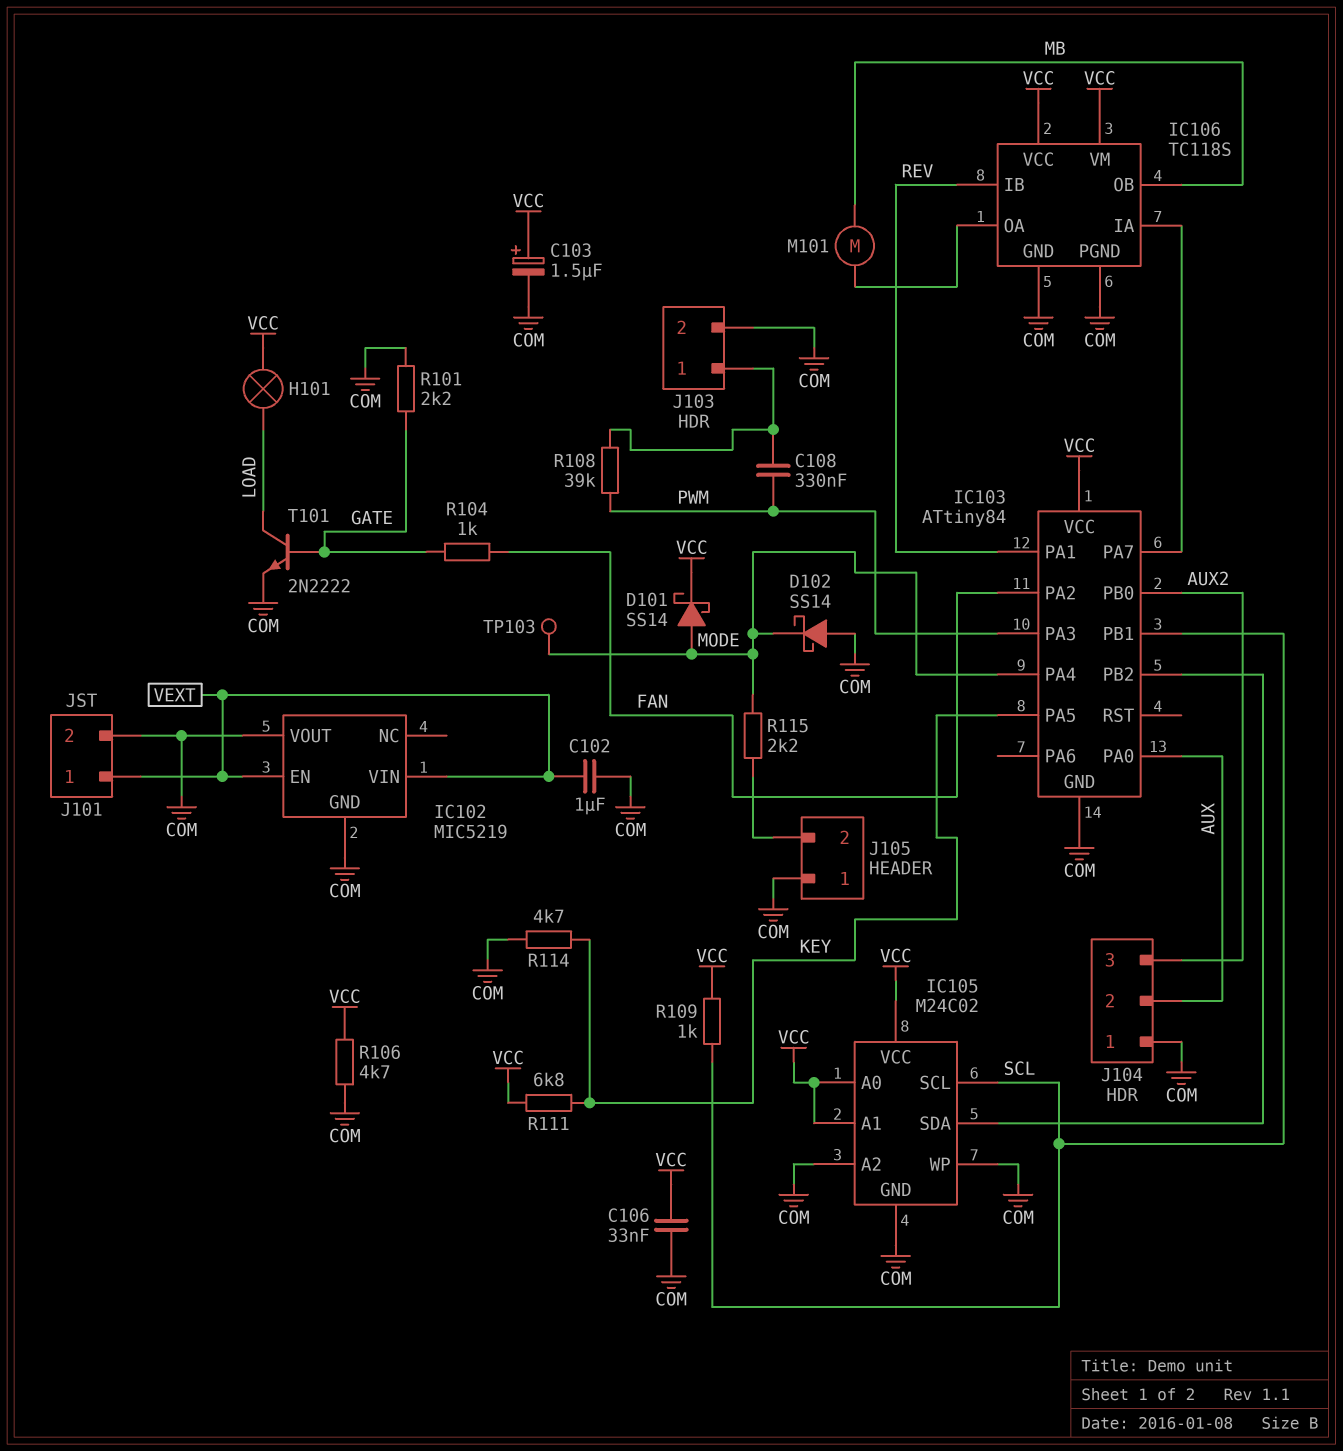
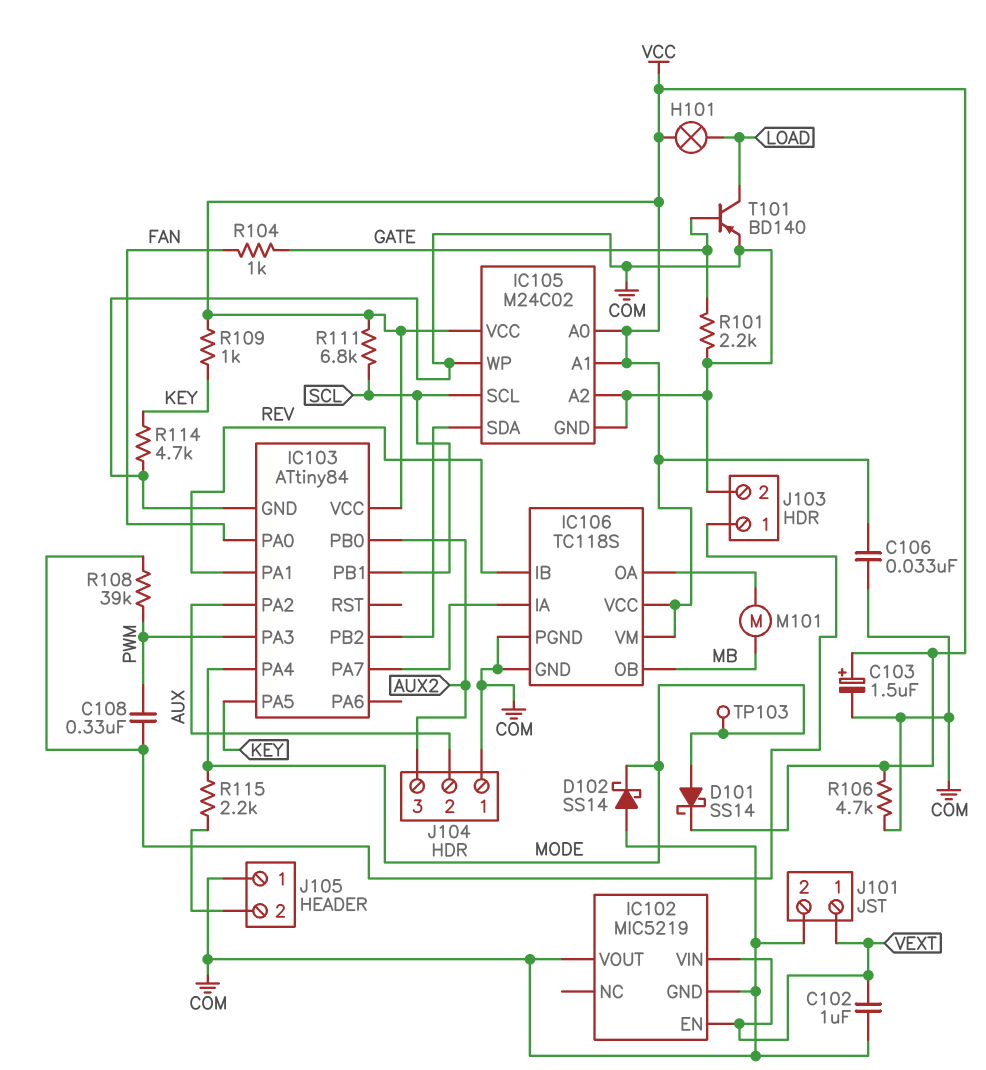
IC103 pin PA0: AUX -> FAN
IC103 pin PA2: FAN -> AUX
R109: 1k (SCL, VCC) -> 1k (KEY, VCC)
R111: 6.8k (KEY, VCC) -> 6.8k (SCL, VCC)
T101: NPN 2N2222 (B GATE, C LOAD, E COM) -> PNP BD140 (B GATE, C LOAD, E COM)

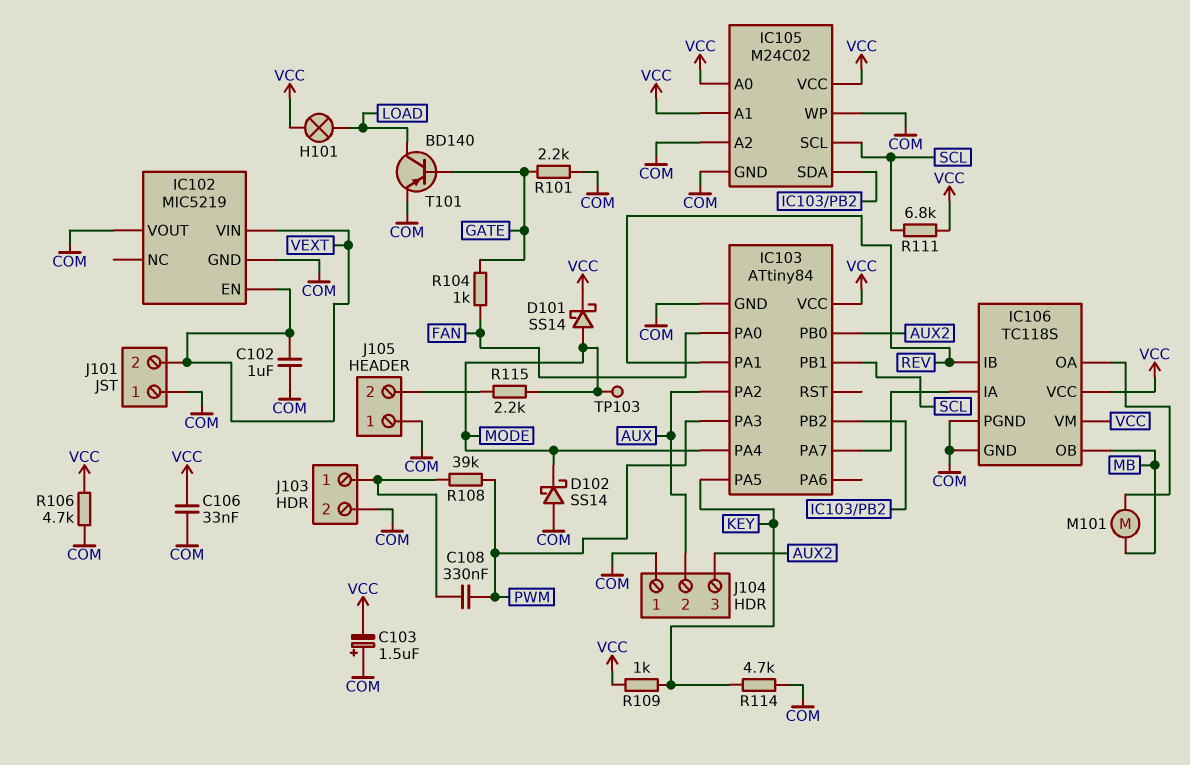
C103: 1.5uF (plus VCC, minus COM) -> 1.5uF (plus COM, minus VCC)
J101 pin 1: VEXT -> COM
J101 pin 2: COM -> VEXT

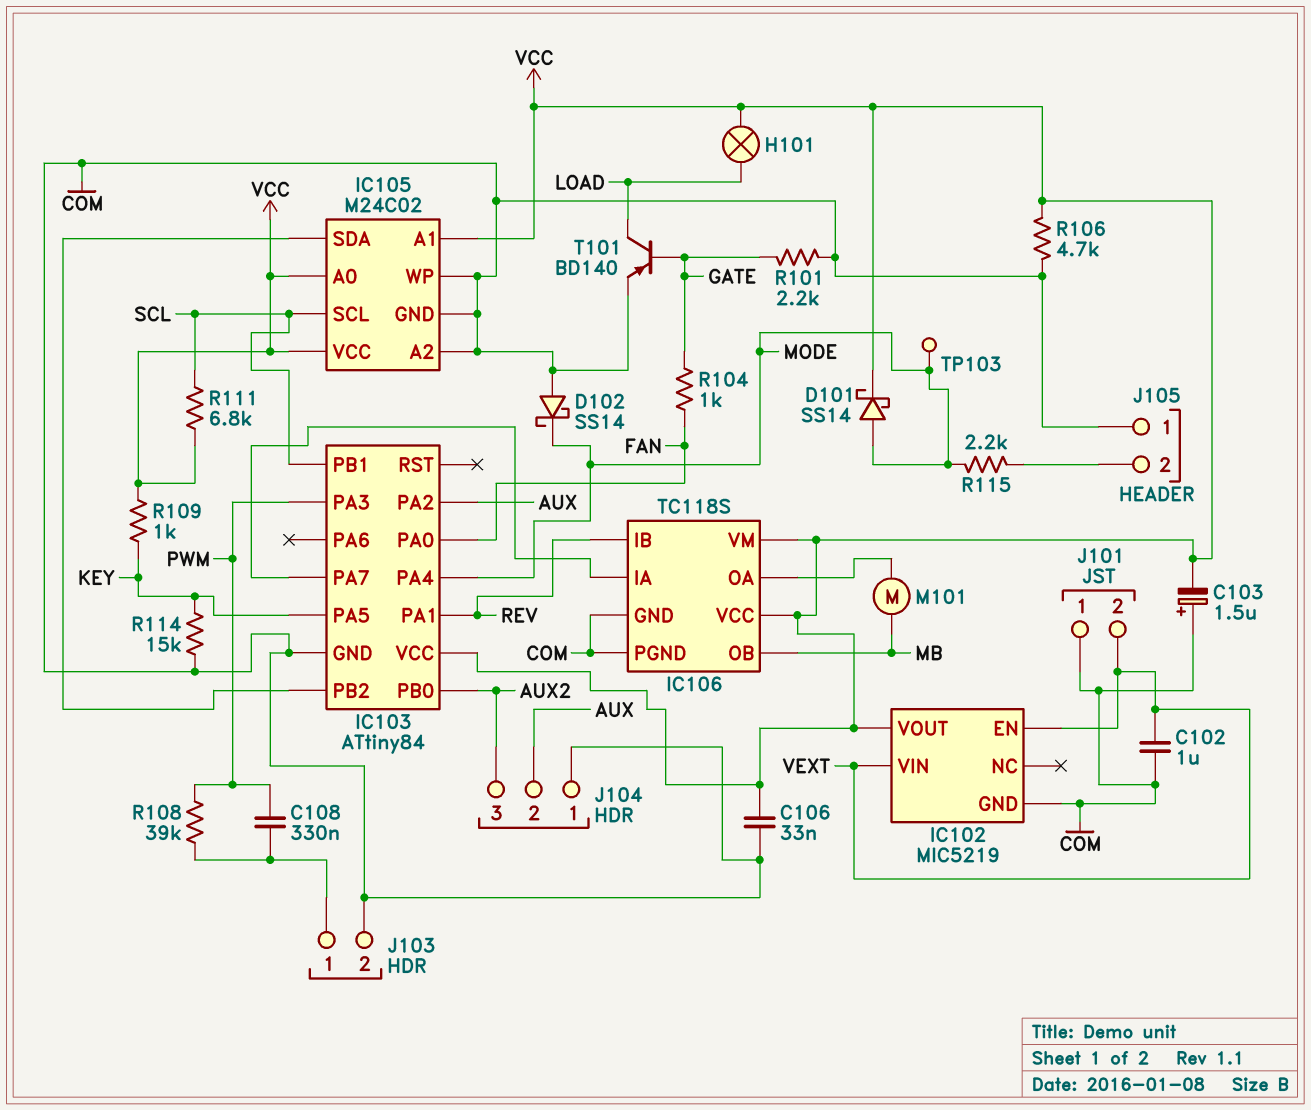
IC102 pin VOUT: COM -> VCC
R114: 4.7k (COM, KEY) -> 15k (COM, KEY)

